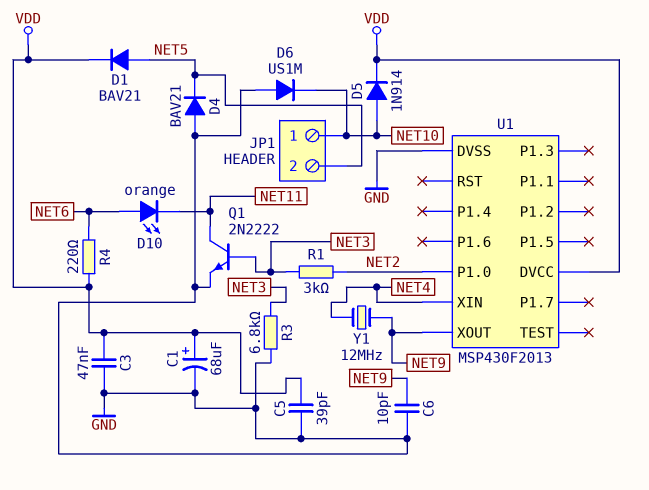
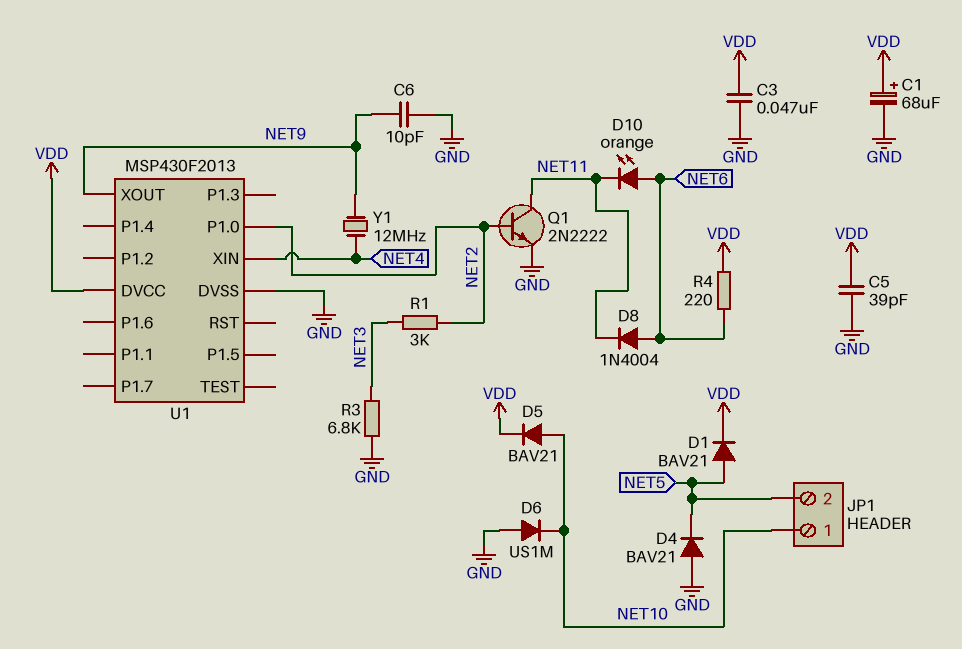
D5: diode 1N914 (A NET10, K VDD) -> diode BAV21 (A NET10, K VDD)
D8: none -> diode 1N4004 (A NET6, K NET11)
Q1: NPN 2N2222 (B NET3, C NET11, E GND) -> NPN 2N2222 (B NET2, C NET11, E GND)

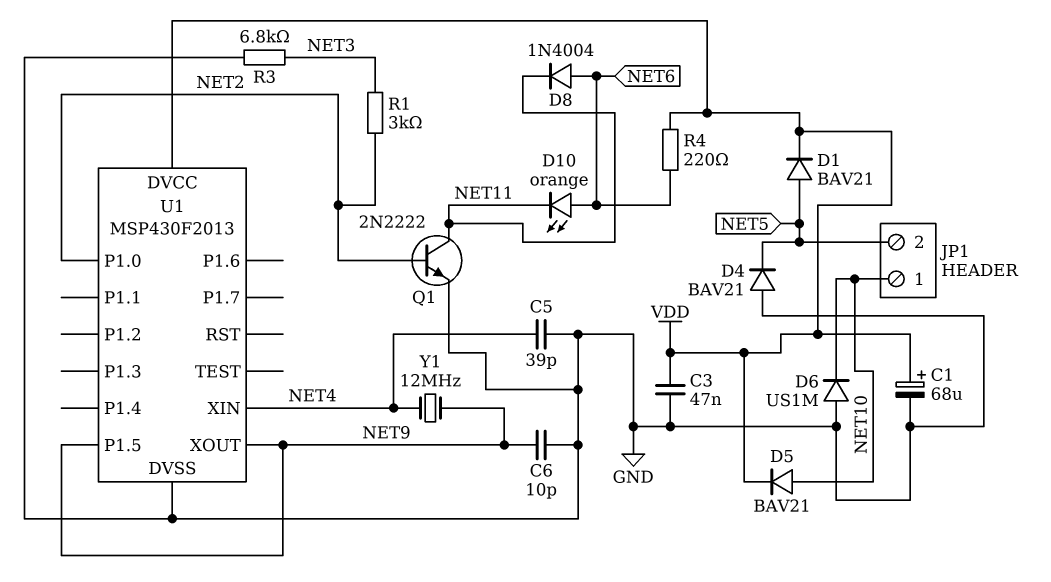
C5: 39pF (GND, VDD) -> 39pF (GND, NET4)
U1 pin P1.5: none -> NET9

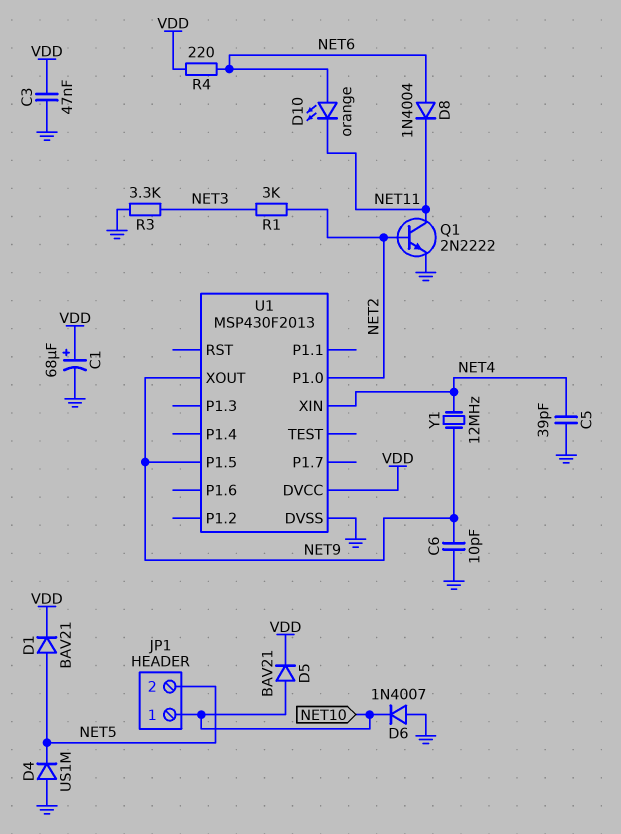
D4: diode BAV21 (A GND, K NET5) -> diode US1M (A GND, K NET5)
D6: diode US1M (A GND, K NET10) -> diode 1N4007 (A GND, K NET10)
R3: 6.8k (GND, NET3) -> 3.3k (GND, NET3)

